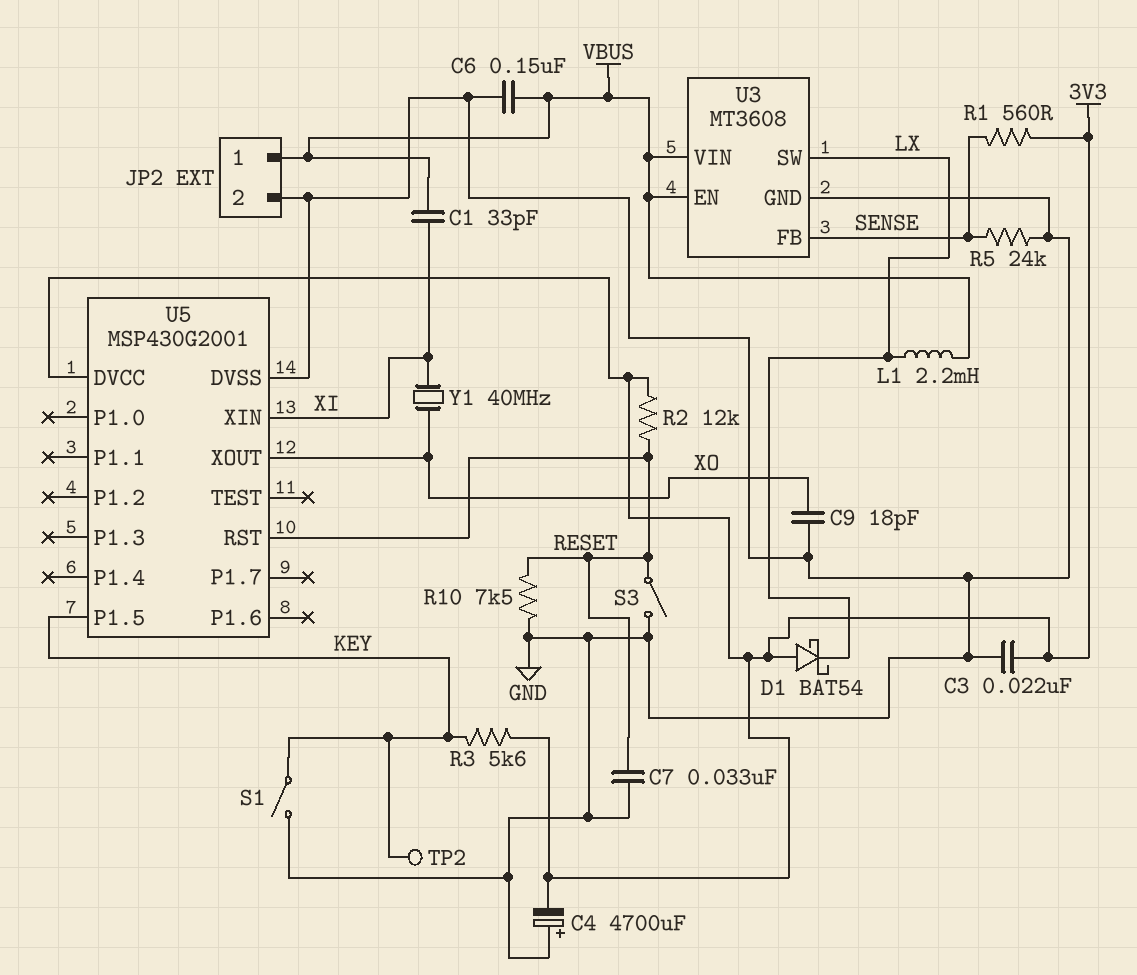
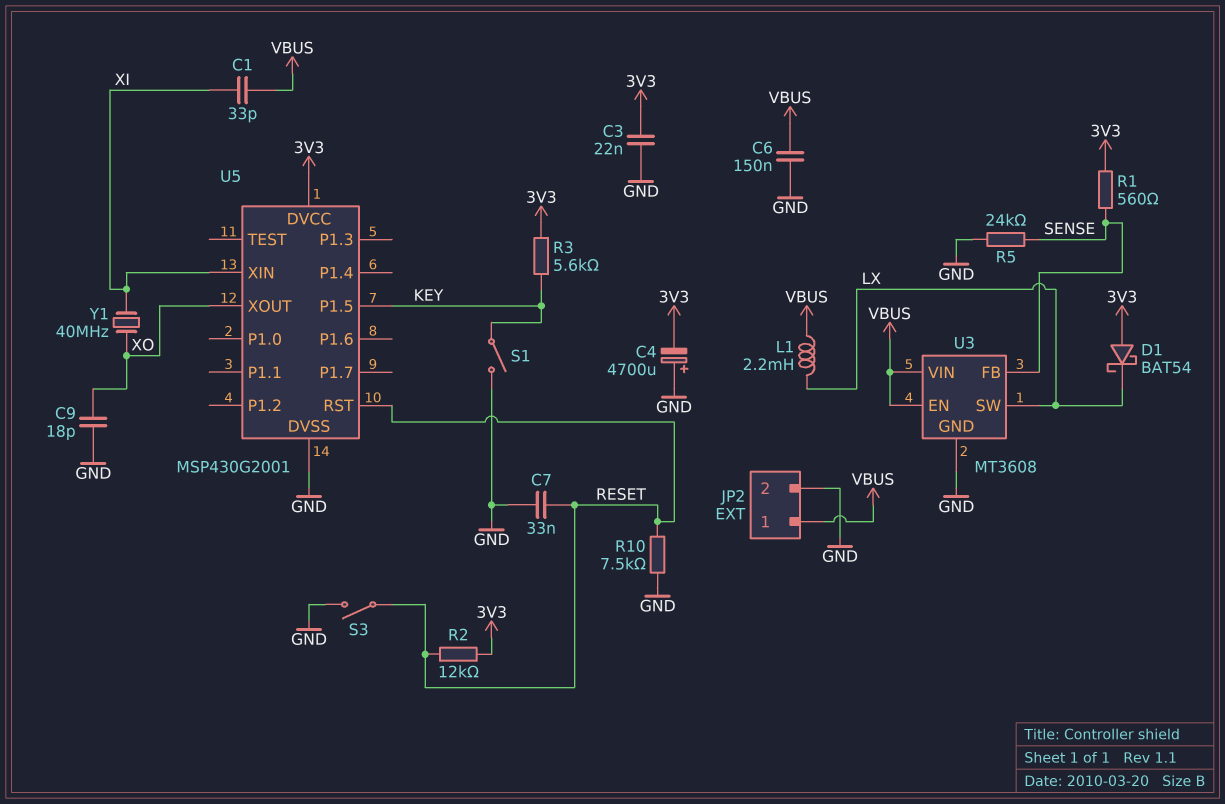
TP2: test point (KEY) -> none

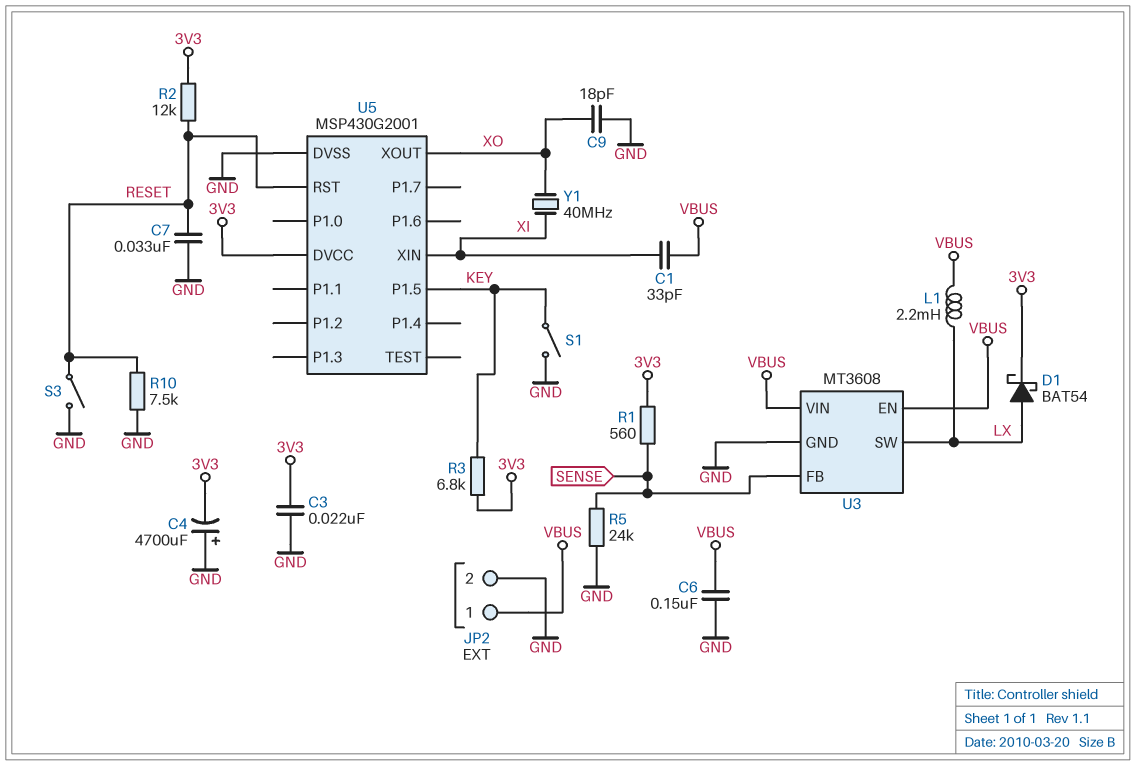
D1: schottky BAT54 (A 3V3, K LX) -> schottky BAT54 (A LX, K 3V3)
R3: 5.6k (3V3, KEY) -> 6.8k (3V3, KEY)

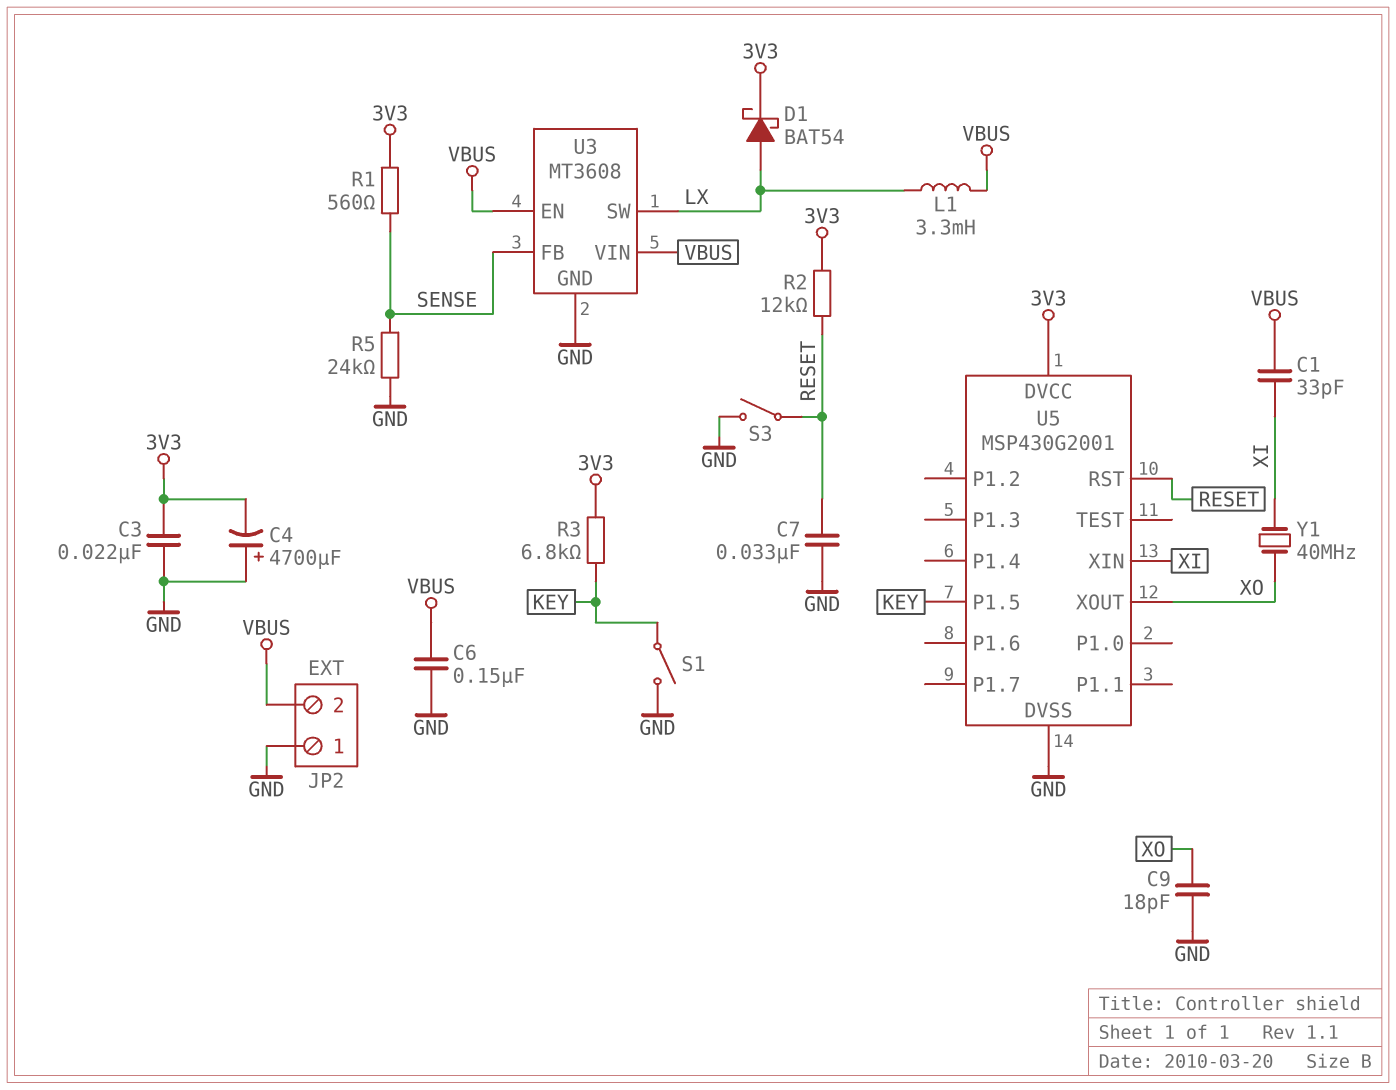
JP2 pin 1: VBUS -> GND
JP2 pin 2: GND -> VBUS
L1: 2.2mH (LX, VBUS) -> 3.3mH (LX, VBUS)
R10: 7.5k (GND, RESET) -> none

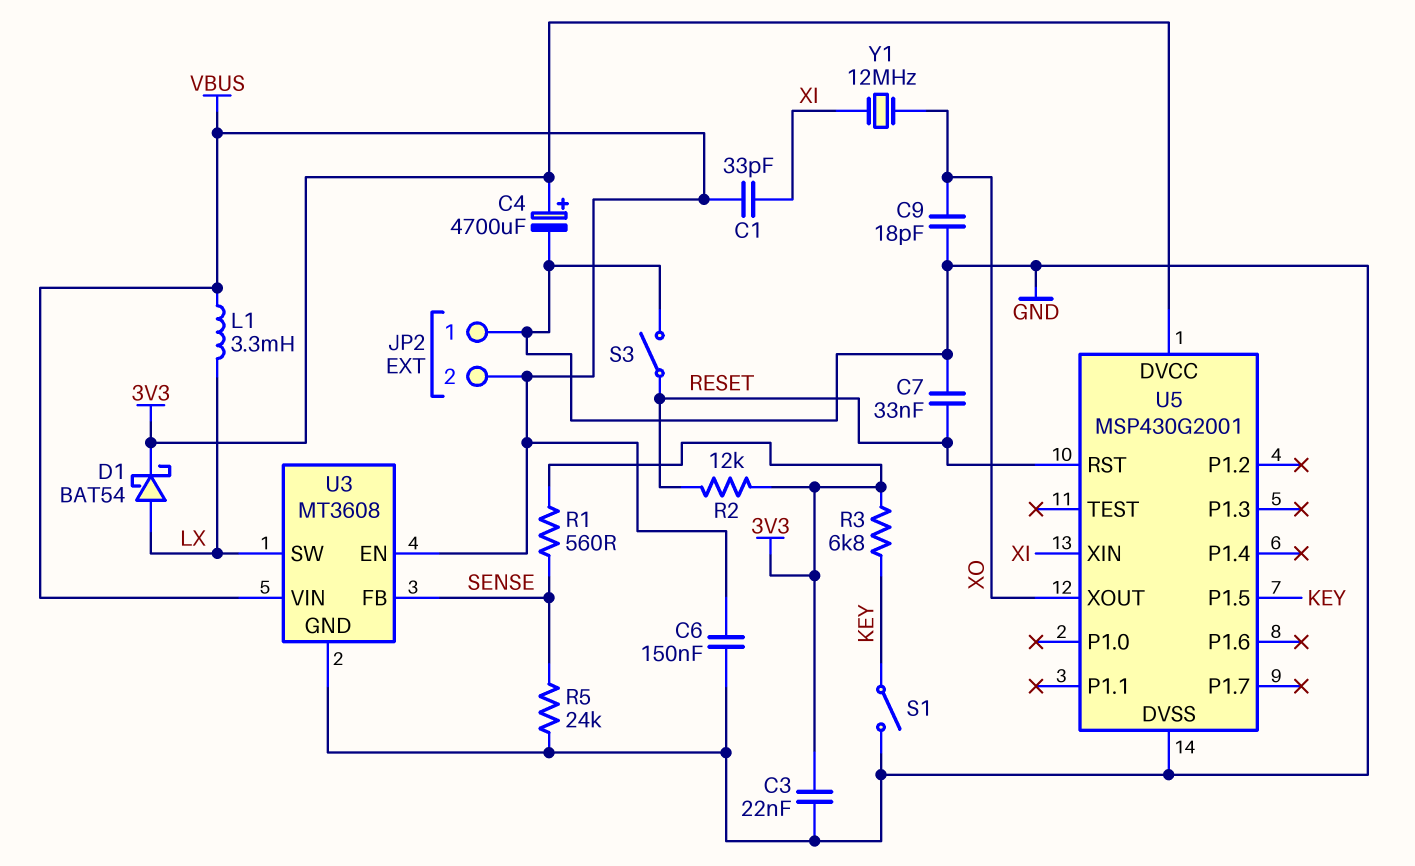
C4: 4700uF (plus GND, minus 3V3) -> 4700uF (plus 3V3, minus GND)
Y1: 40MHz (XI, XO) -> 12MHz (XI, XO)

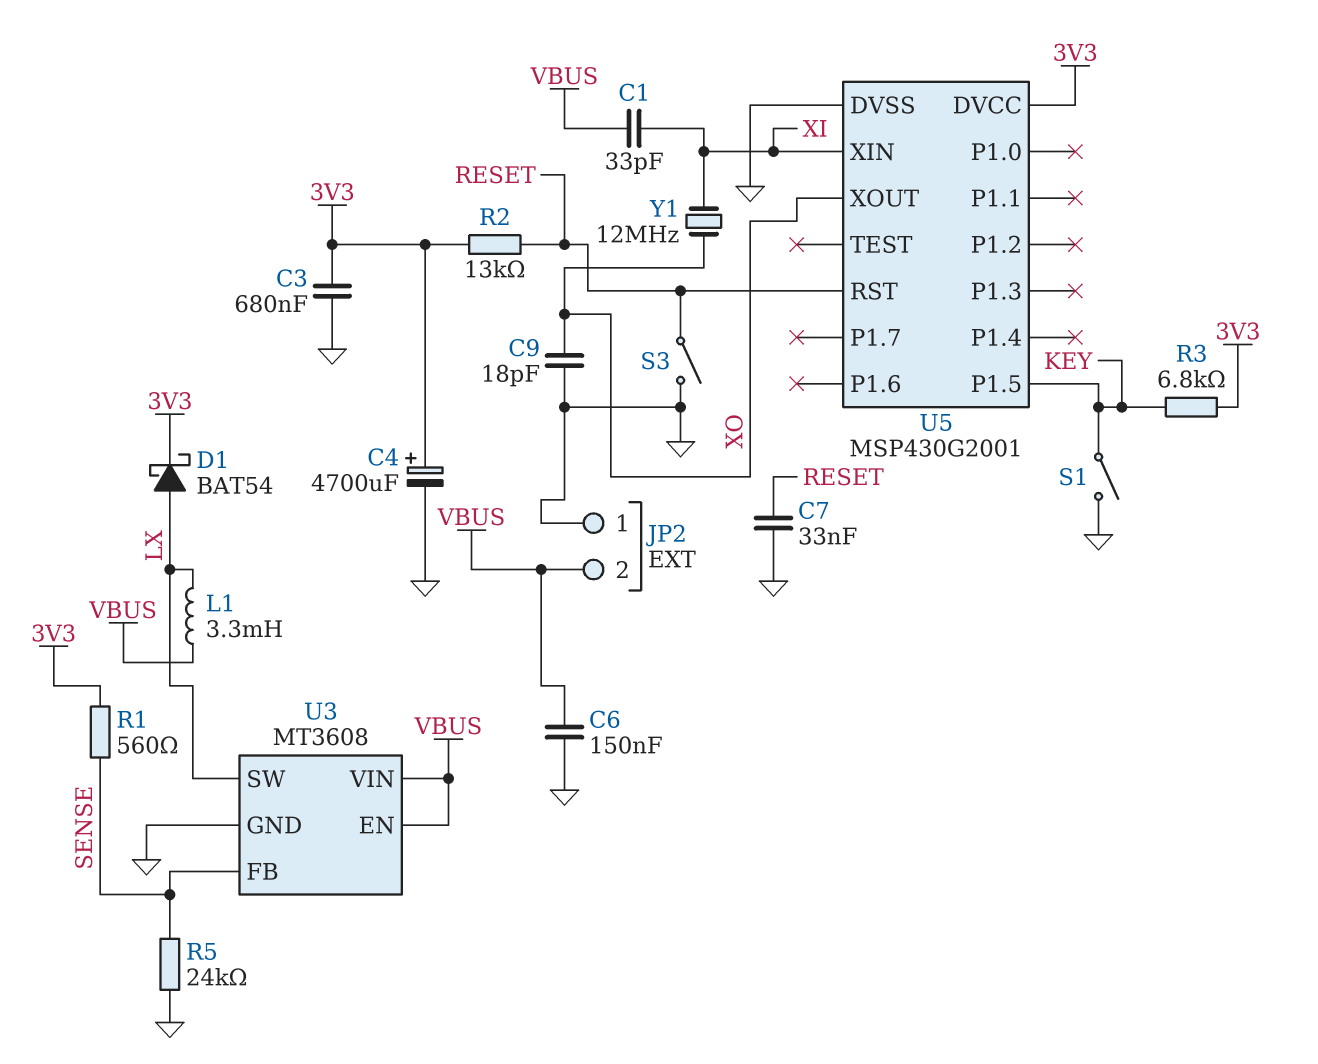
C3: 22nF (3V3, GND) -> 680nF (3V3, GND)
R2: 12k (3V3, RESET) -> 13k (3V3, RESET)

